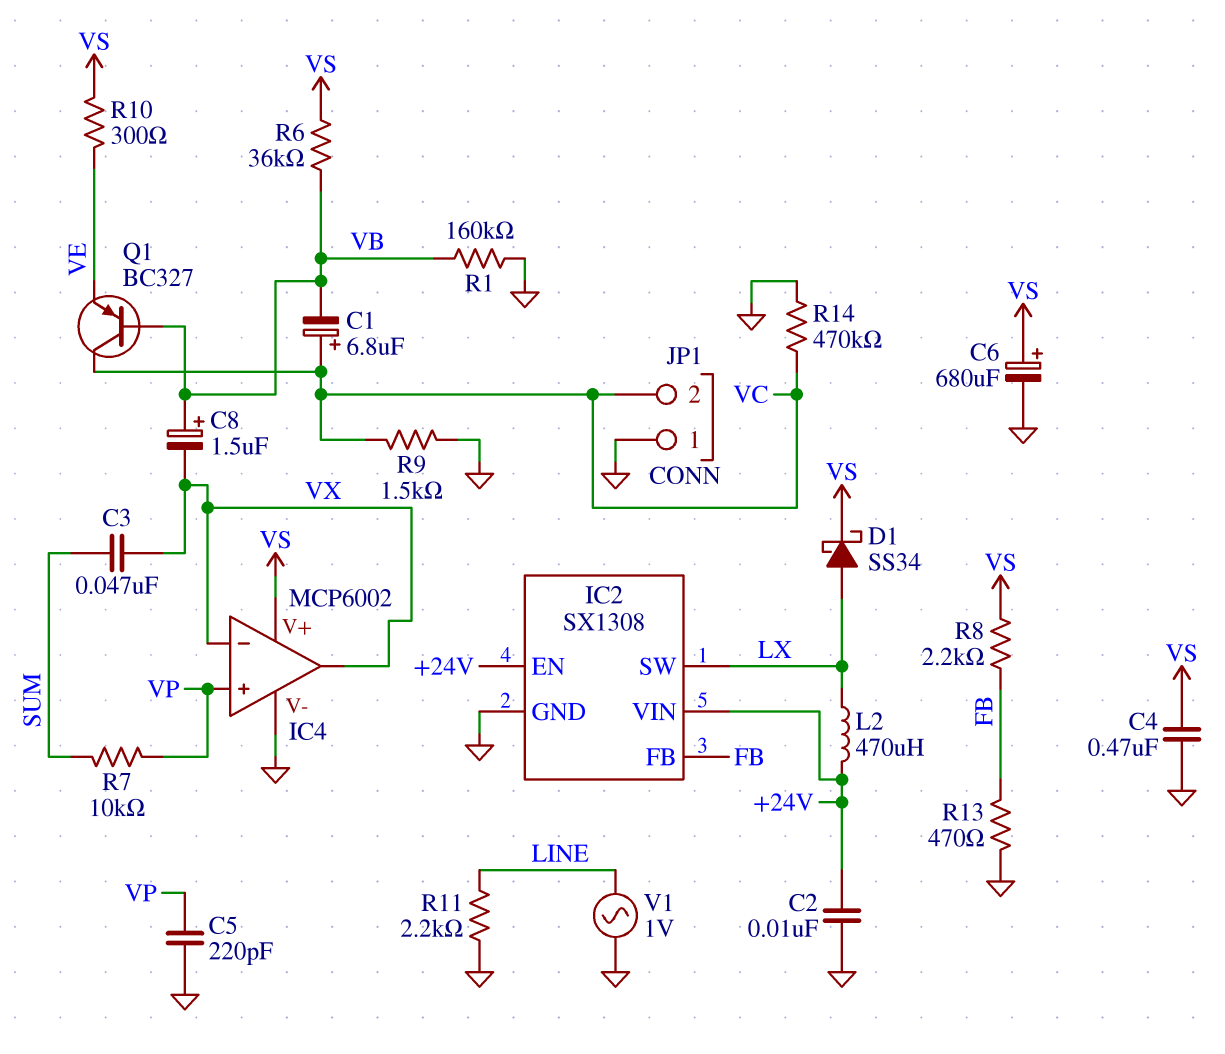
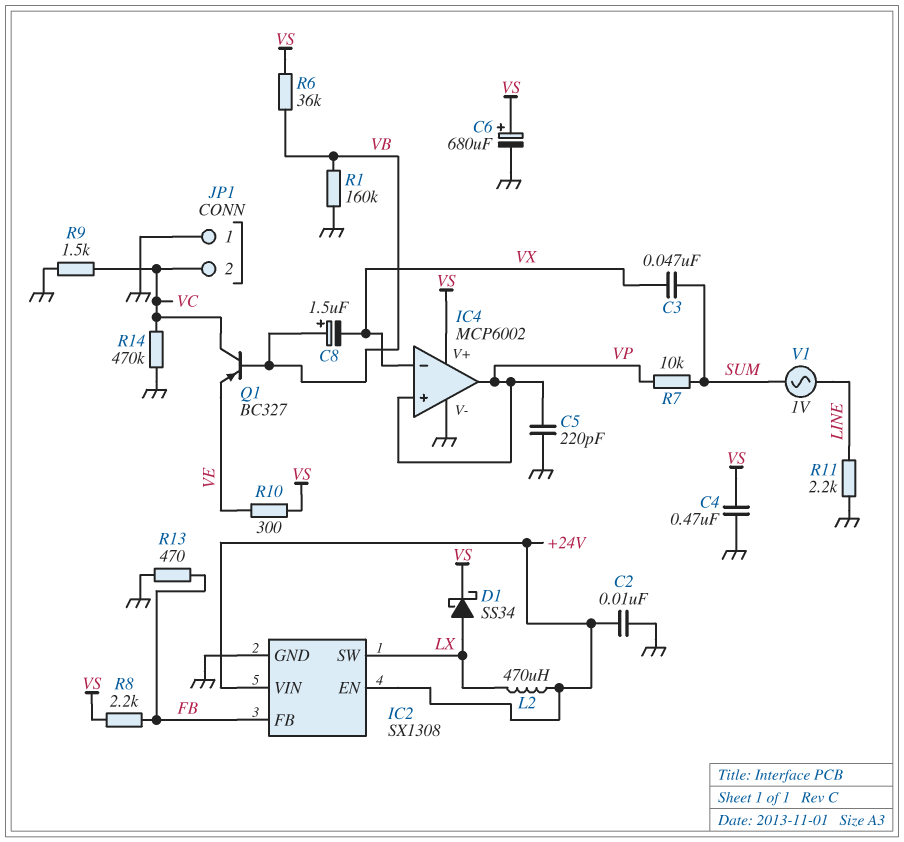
C1: 6.8uF (plus VC, minus VB) -> none
IC4 pin out: VX -> VP
V1: AC 1V (GND, LINE) -> AC 1V (LINE, SUM)

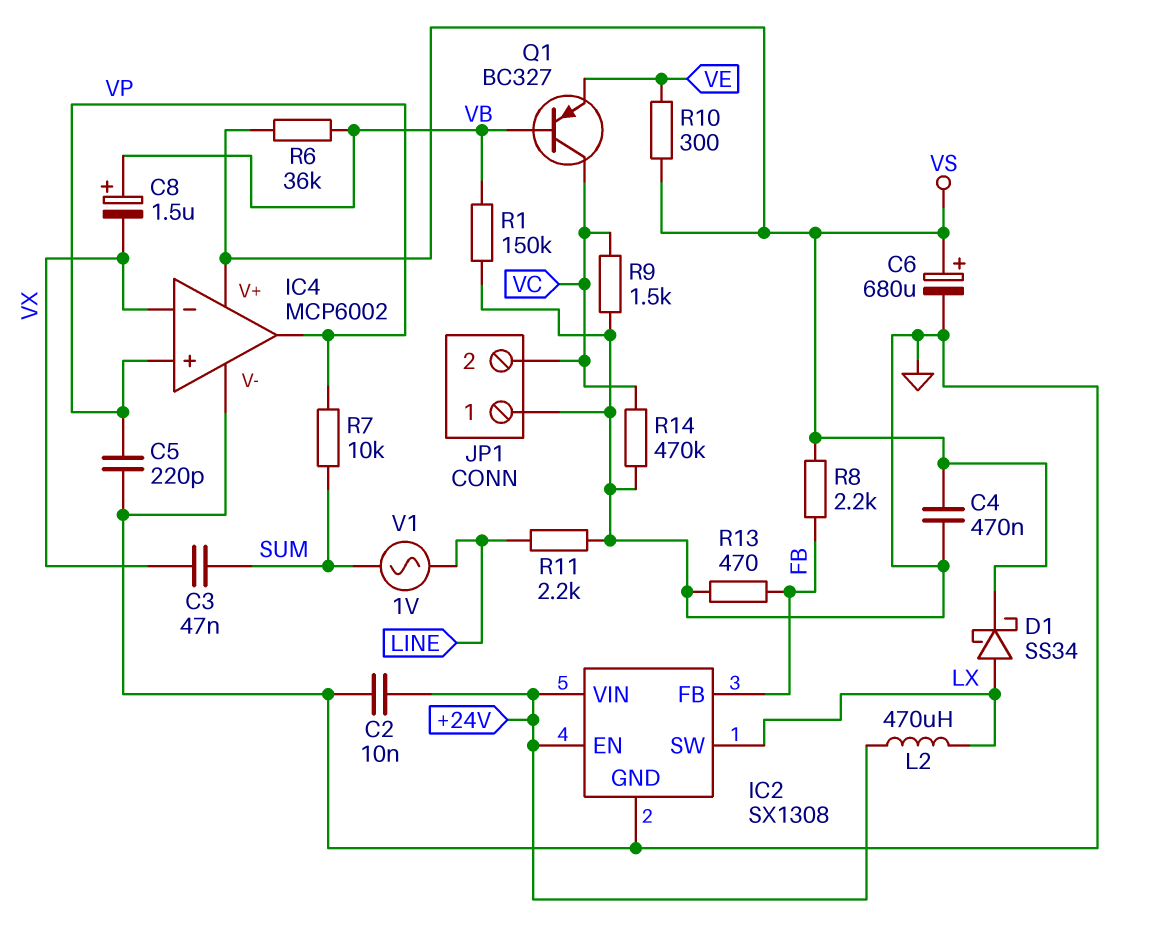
R1: 160k (GND, VB) -> 150k (GND, VB)

